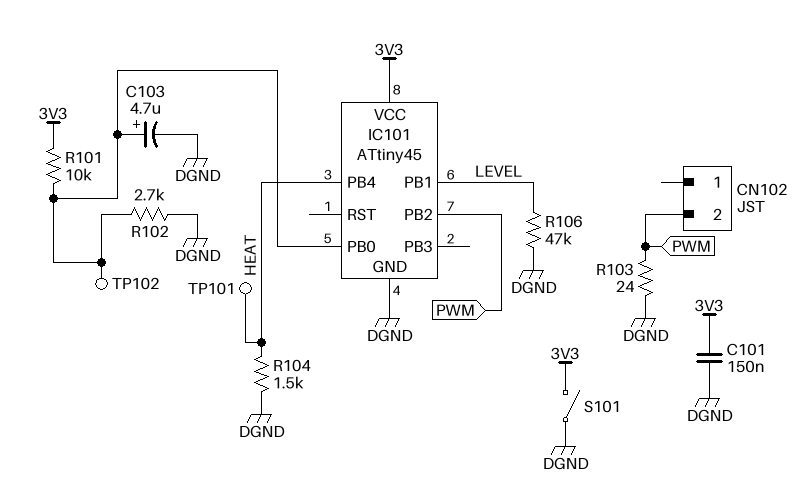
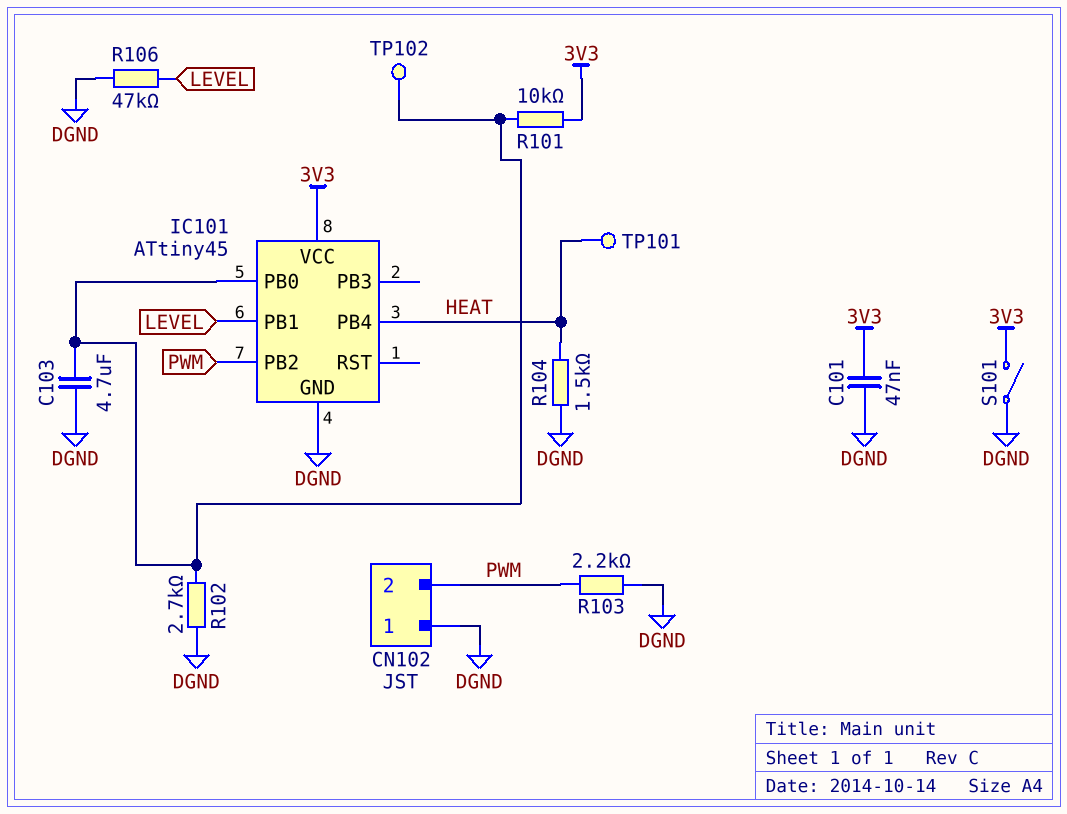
C101: 150nF (3V3, DGND) -> 47nF (3V3, DGND)
C103: 4.7uF (plus IC101/PB0, minus DGND) -> 4.7uF (DGND, IC101/PB0)
CN102 pin 1: none -> DGND
R103: 24 (DGND, PWM) -> 2.2k (DGND, PWM)

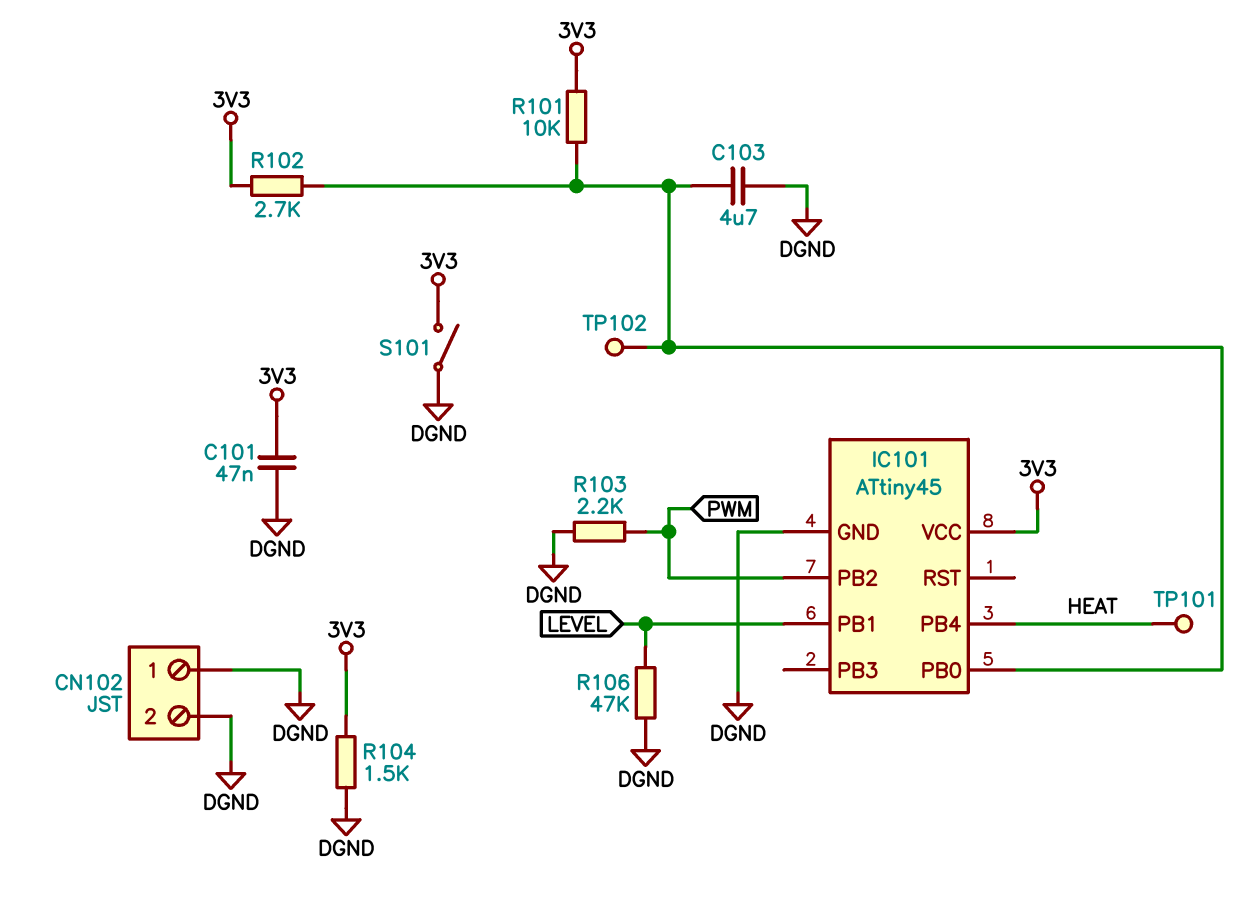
CN102 pin 2: PWM -> DGND
R102: 2.7k (DGND, IC101/PB0) -> 2.7k (3V3, IC101/PB0)
R104: 1.5k (DGND, HEAT) -> 1.5k (3V3, DGND)

